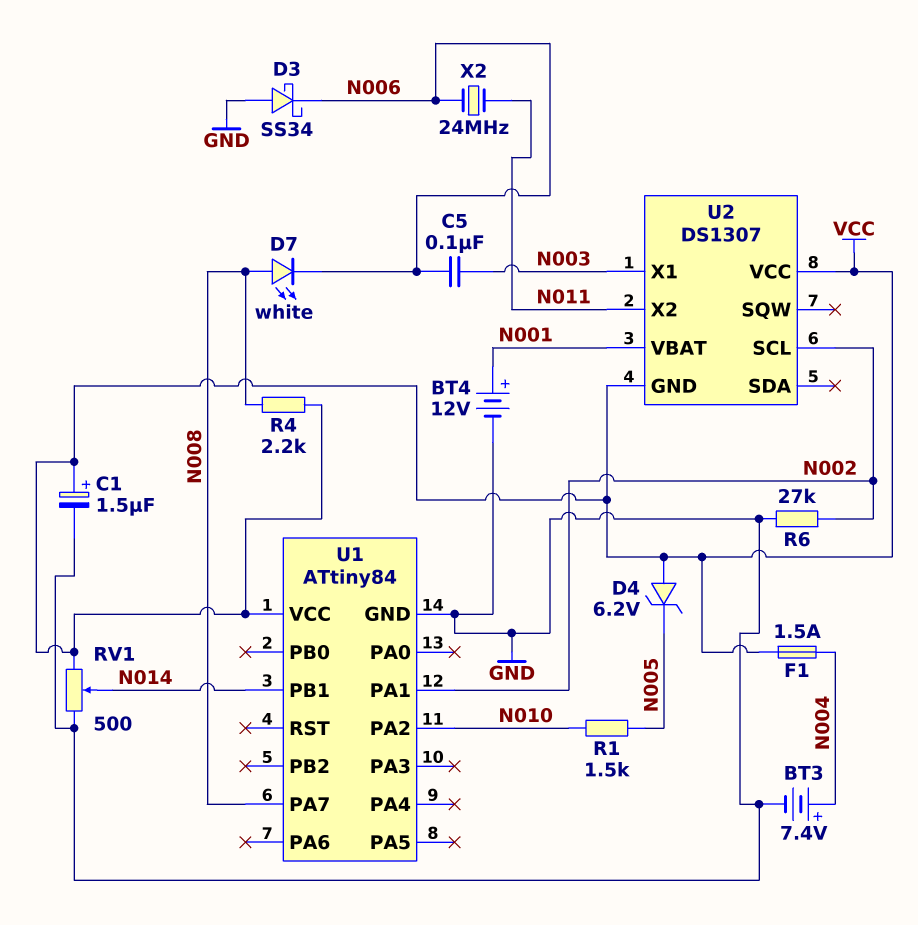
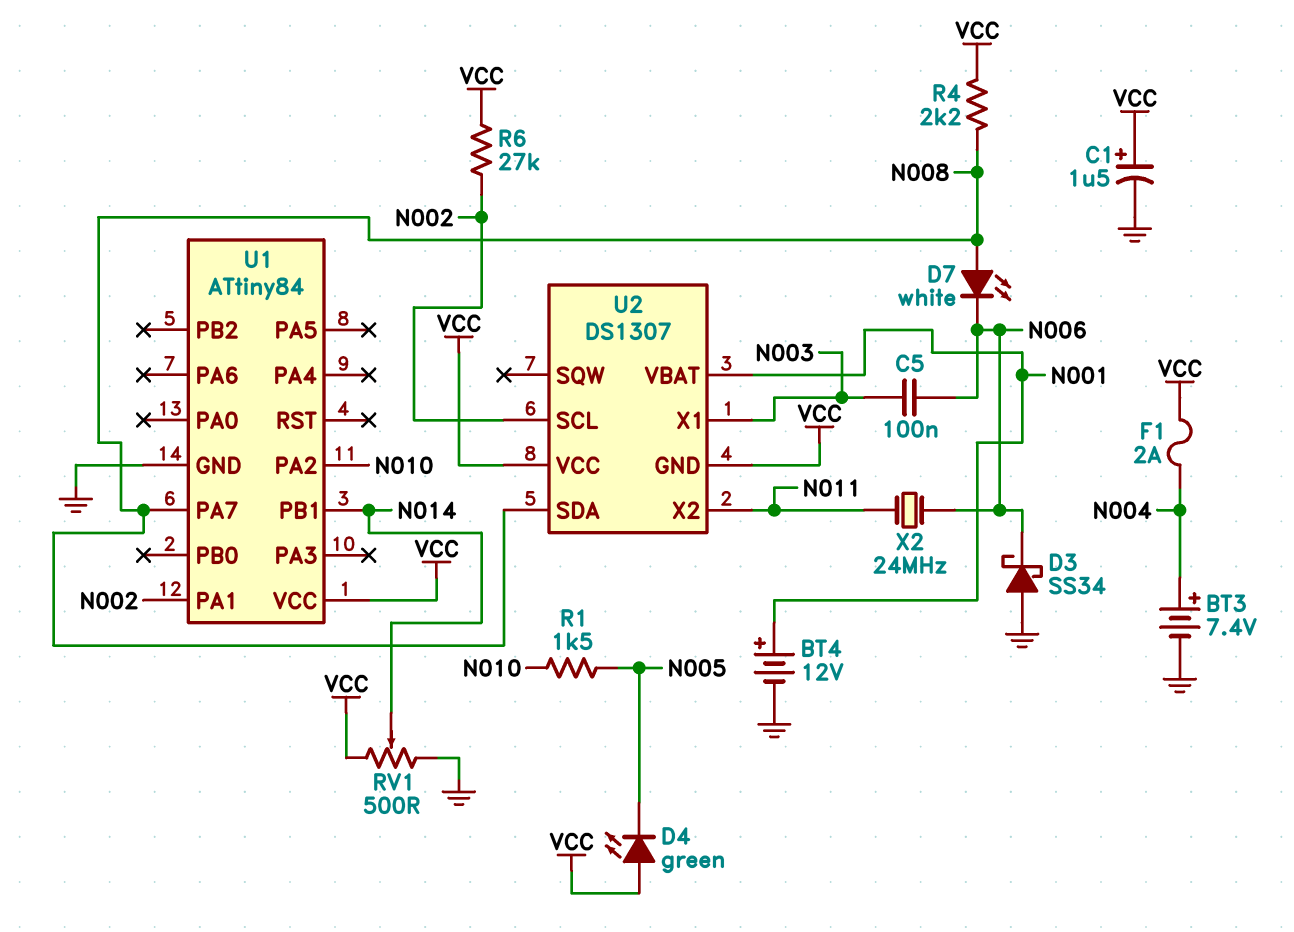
D4: zener 6.2V (A VCC, K N005) -> LED green (A VCC, K N005)
F1: 1.5A (N004, VCC) -> 2A (N004, VCC)
R6: 27k (GND, N002) -> 27k (N002, VCC)
U2 pin SDA: none -> N008

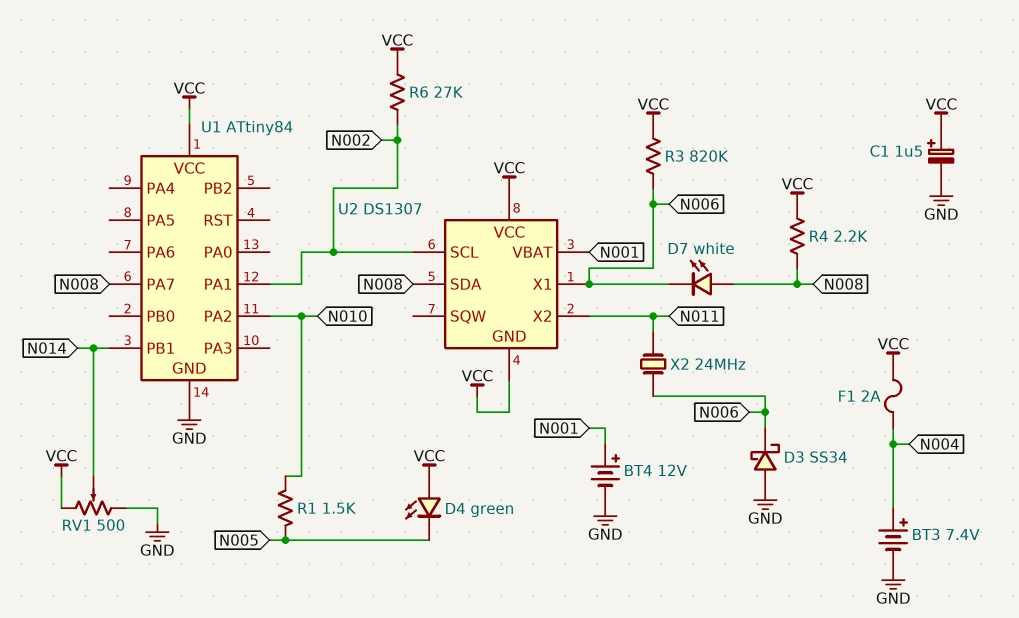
C5: 100nF (N003, N006) -> none
R3: none -> 820k (N006, VCC)
U2 pin X1: N003 -> N006

